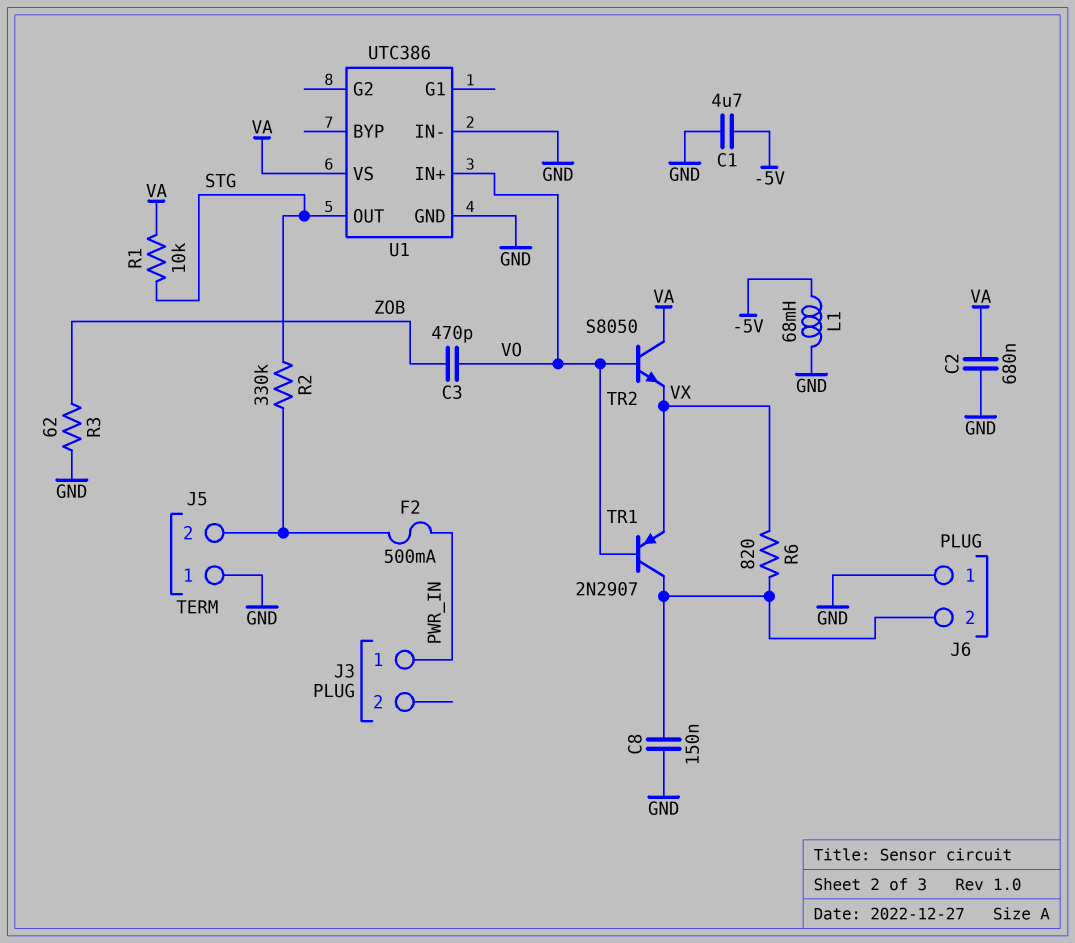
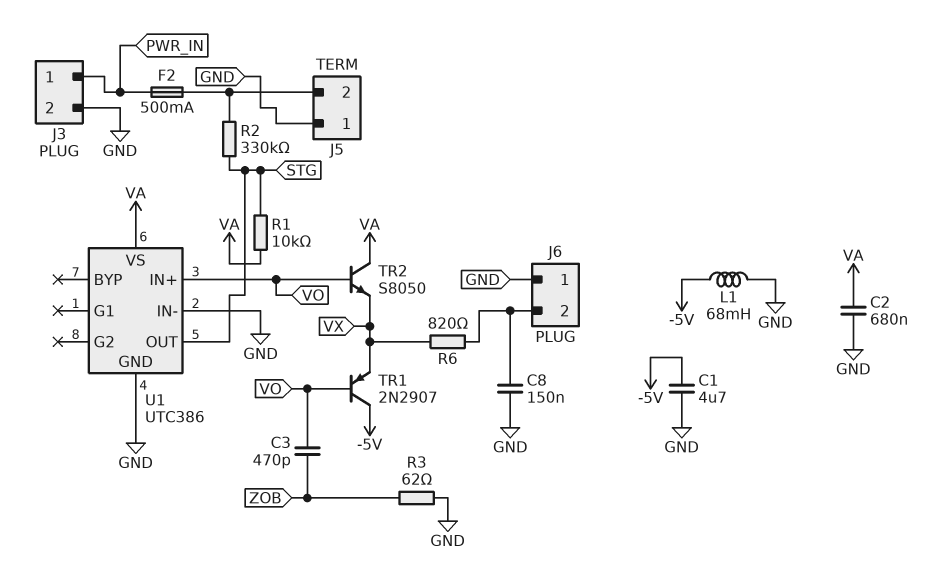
J3 pin 2: none -> GND
TR1: PNP 2N2907 (B VO, C J6/2, E VX) -> PNP 2N2907 (B VO, C -5V, E VX)

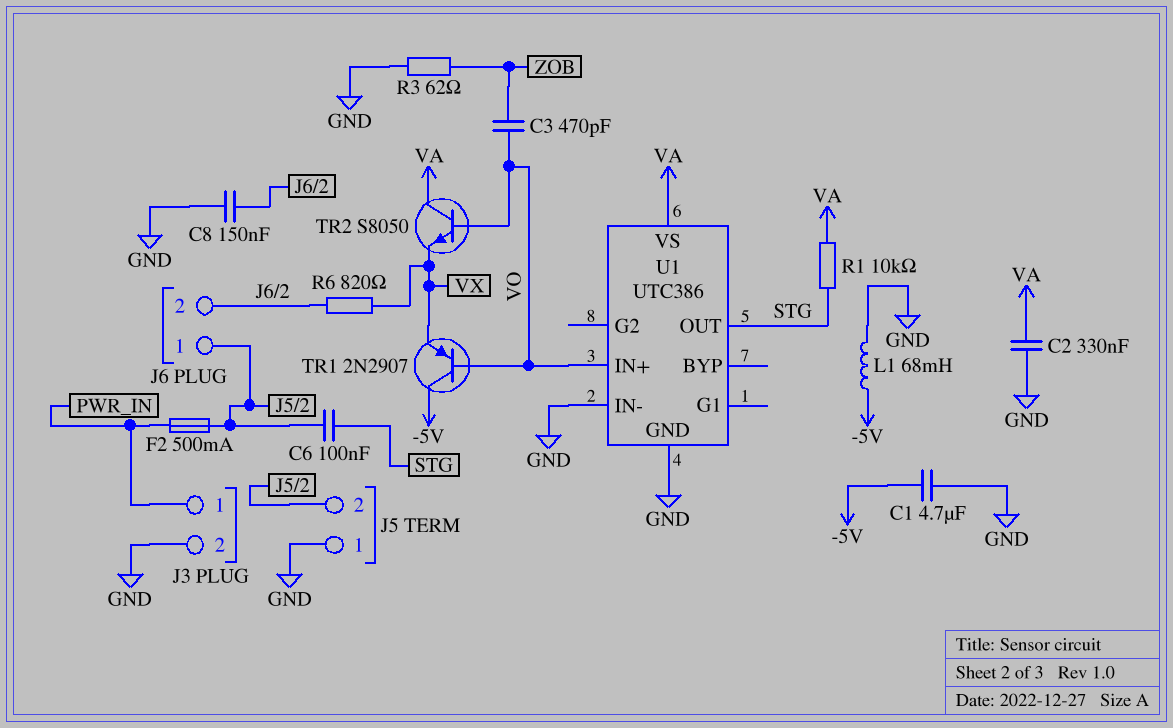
C2: 680nF (GND, VA) -> 330nF (GND, VA)
C6: none -> 100nF (J5/2, STG)
J6 pin 1: GND -> J5/2
R2: 330k (J5/2, STG) -> none

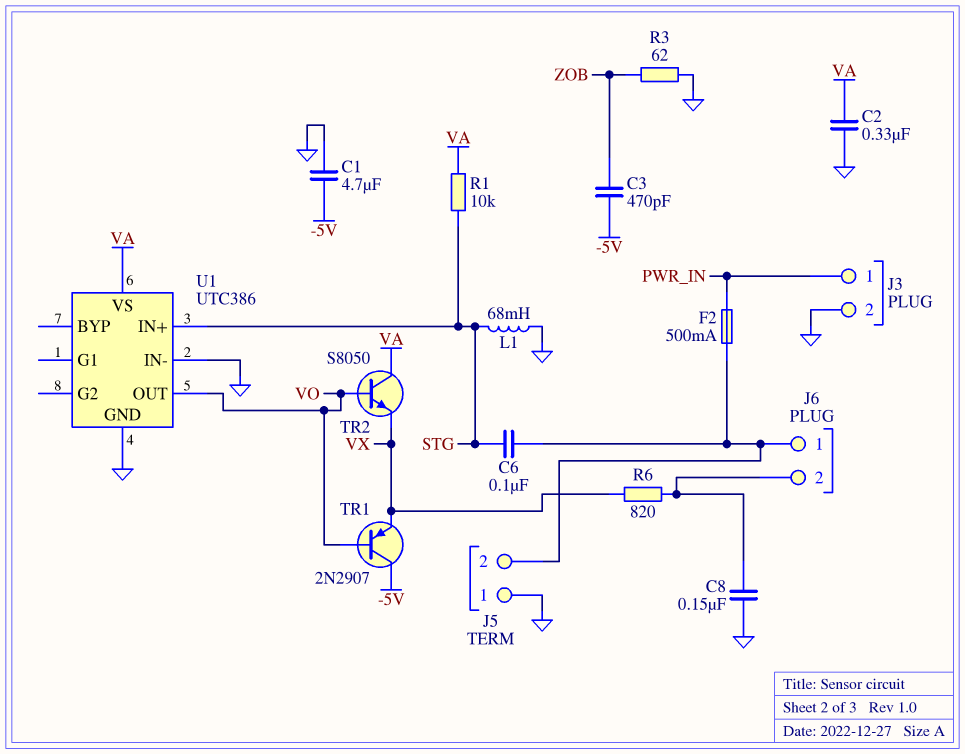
C3: 470pF (VO, ZOB) -> 470pF (-5V, ZOB)
L1: 68mH (-5V, GND) -> 68mH (GND, STG)
U1 pin IN+: VO -> STG
U1 pin OUT: STG -> VO

